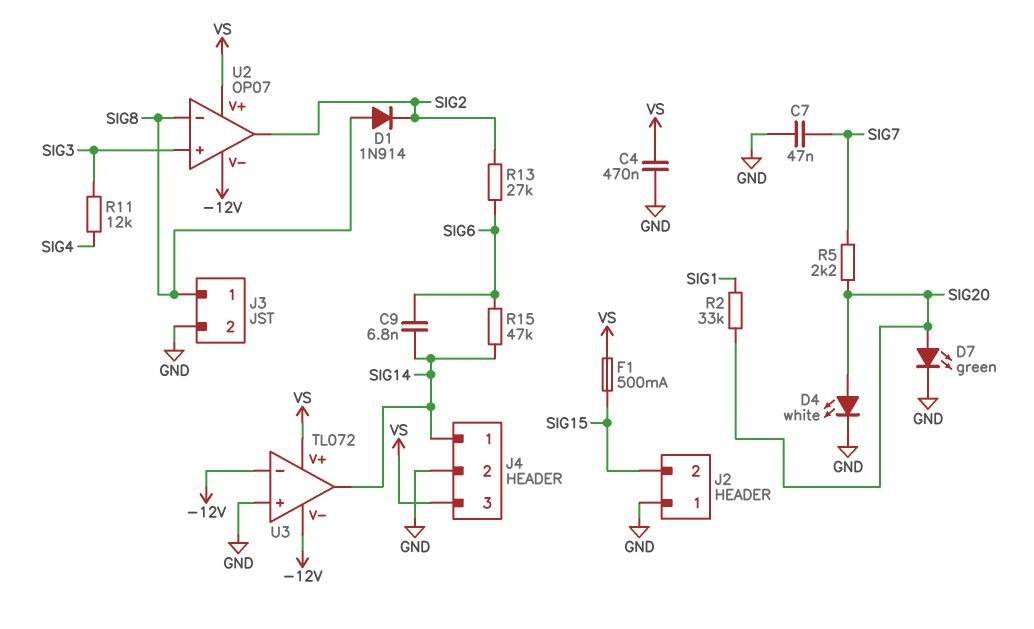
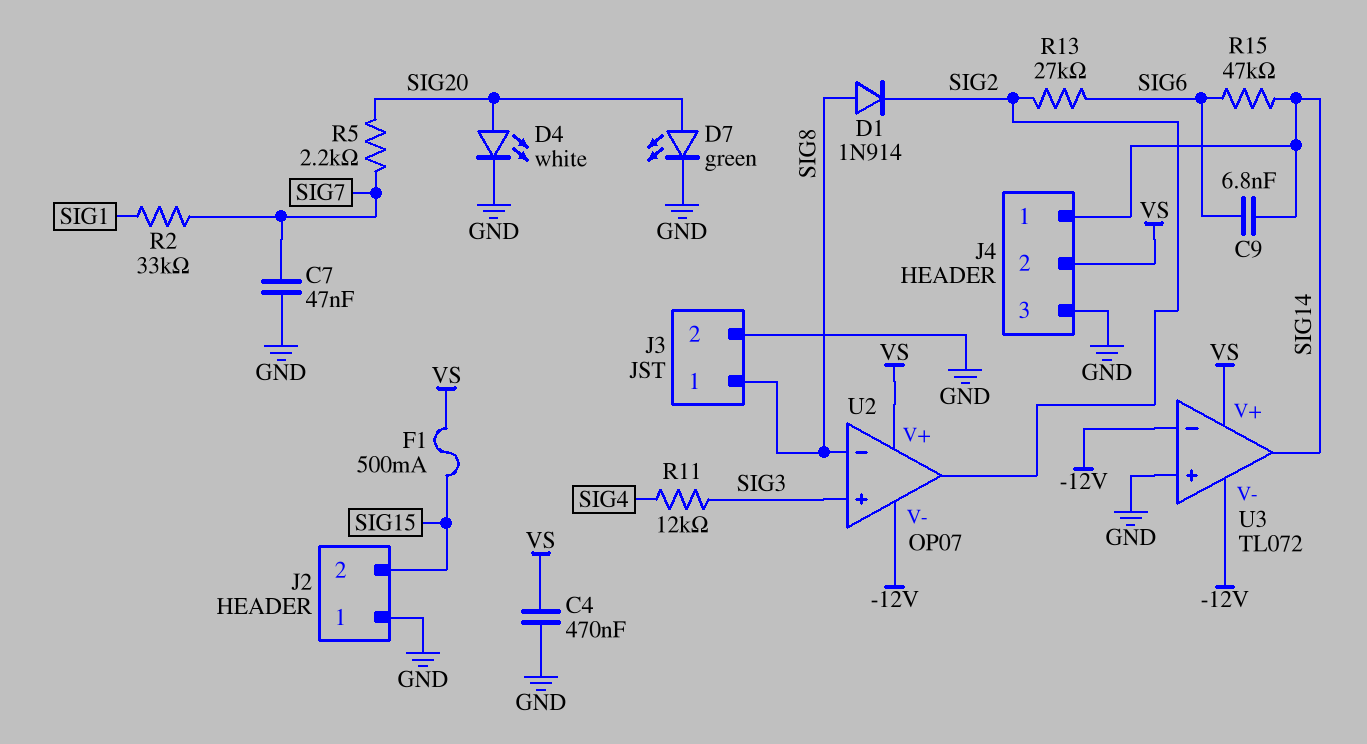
J4 pin 2: GND -> VS
J4 pin 3: VS -> GND
R2: 33k (SIG1, SIG20) -> 33k (SIG1, SIG7)

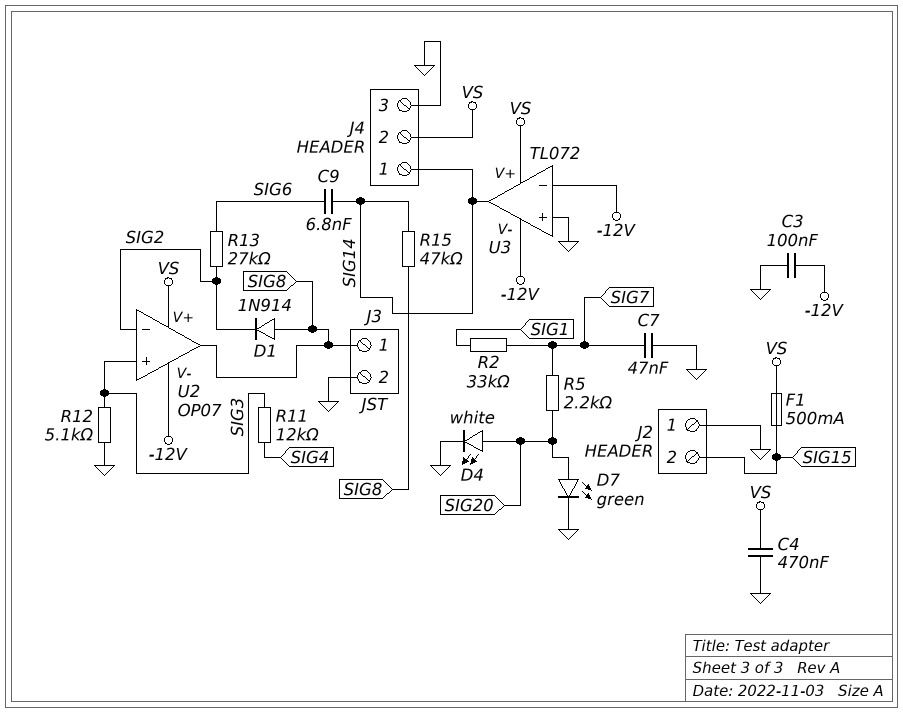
C3: none -> 100nF (-12V, GND)
R12: none -> 5.1k (GND, SIG3)
R15: 47k (SIG6, SIG14) -> 47k (SIG8, SIG14)
U2 pin in-: SIG8 -> SIG2
U2 pin out: SIG2 -> SIG8

